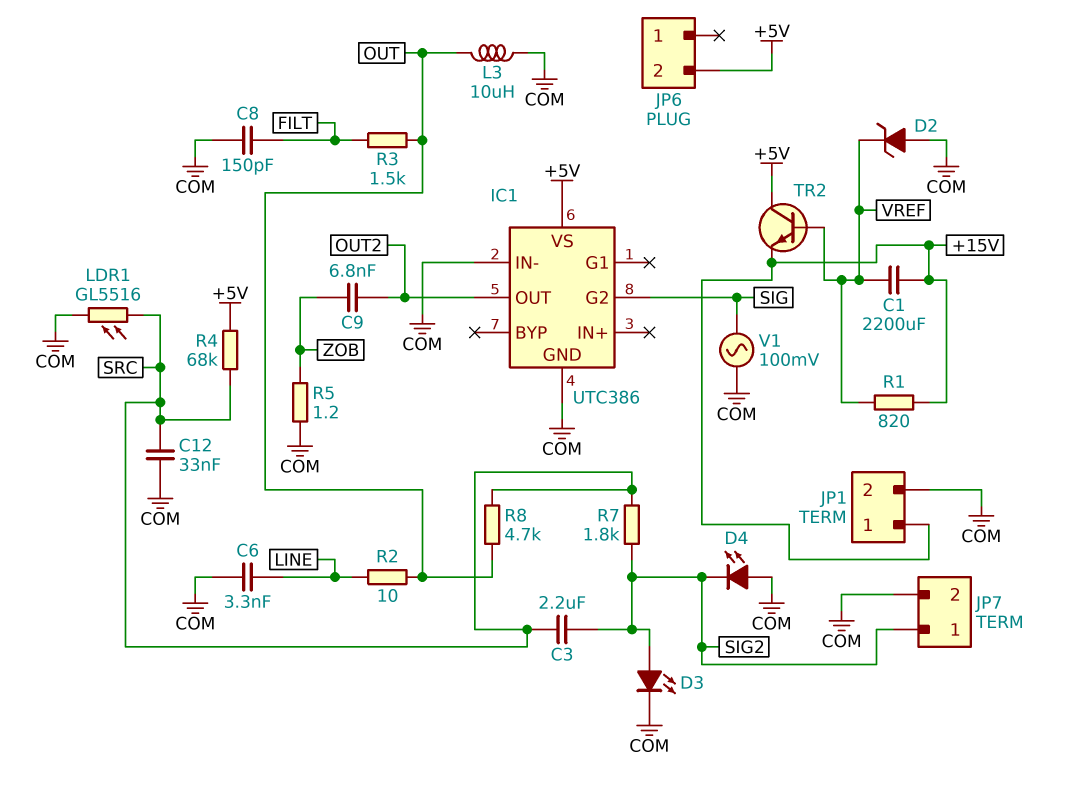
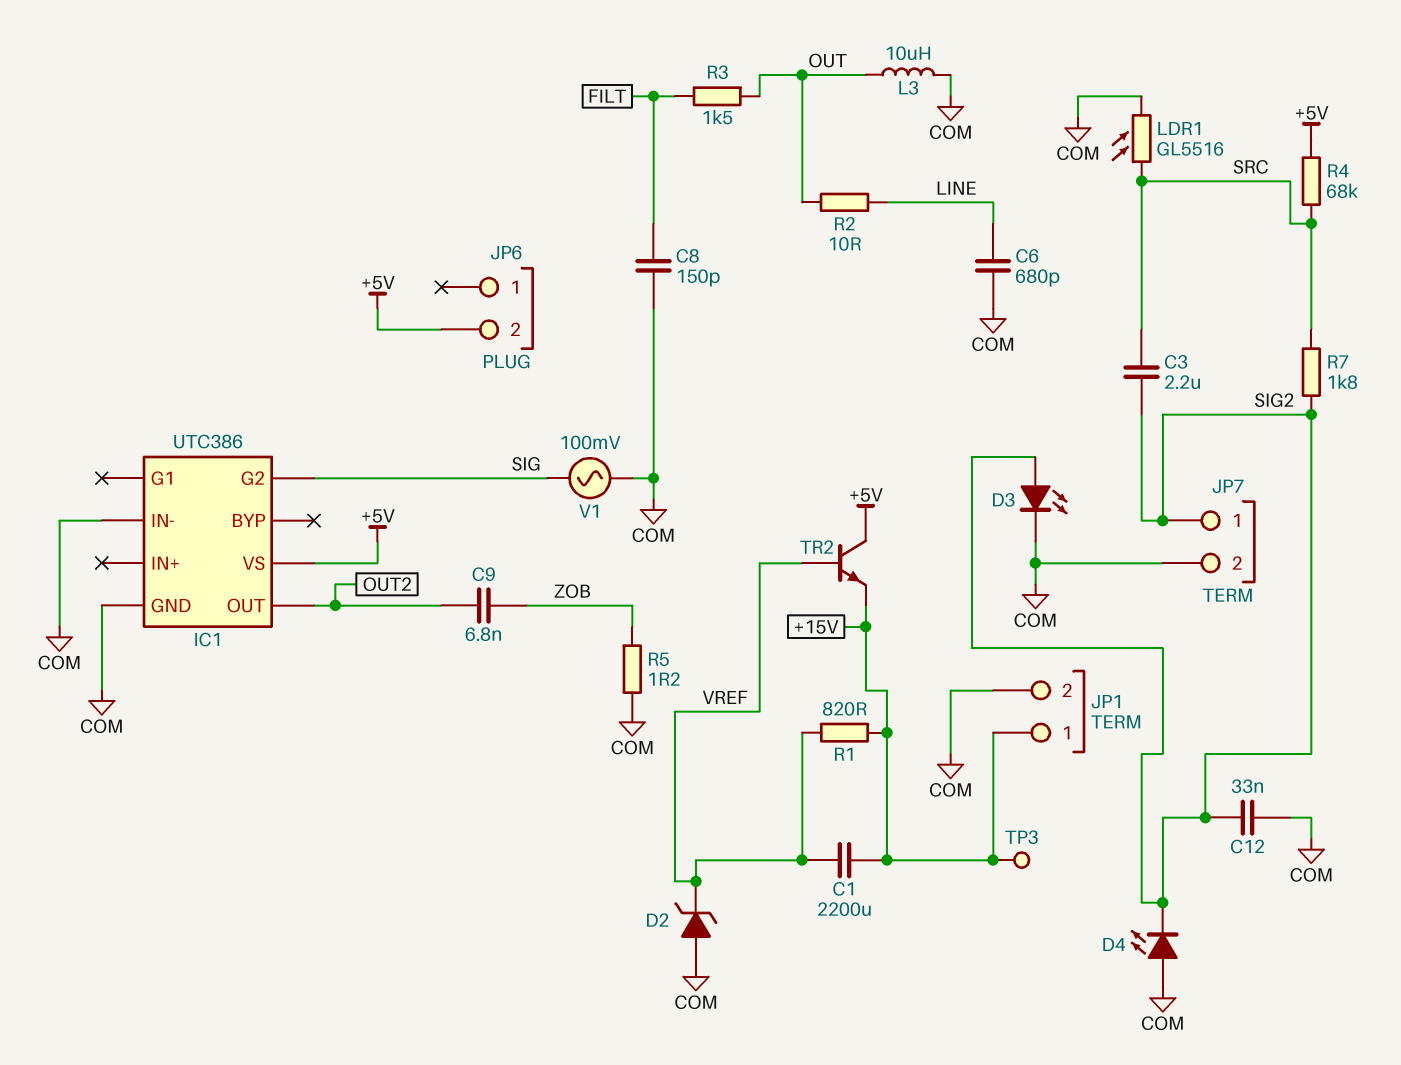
C6: 3.3nF (COM, LINE) -> 680pF (COM, LINE)
C12: 33nF (COM, SRC) -> 33nF (COM, SIG2)
R8: 4.7k (OUT, SRC) -> none
TP3: none -> test point (+15V)

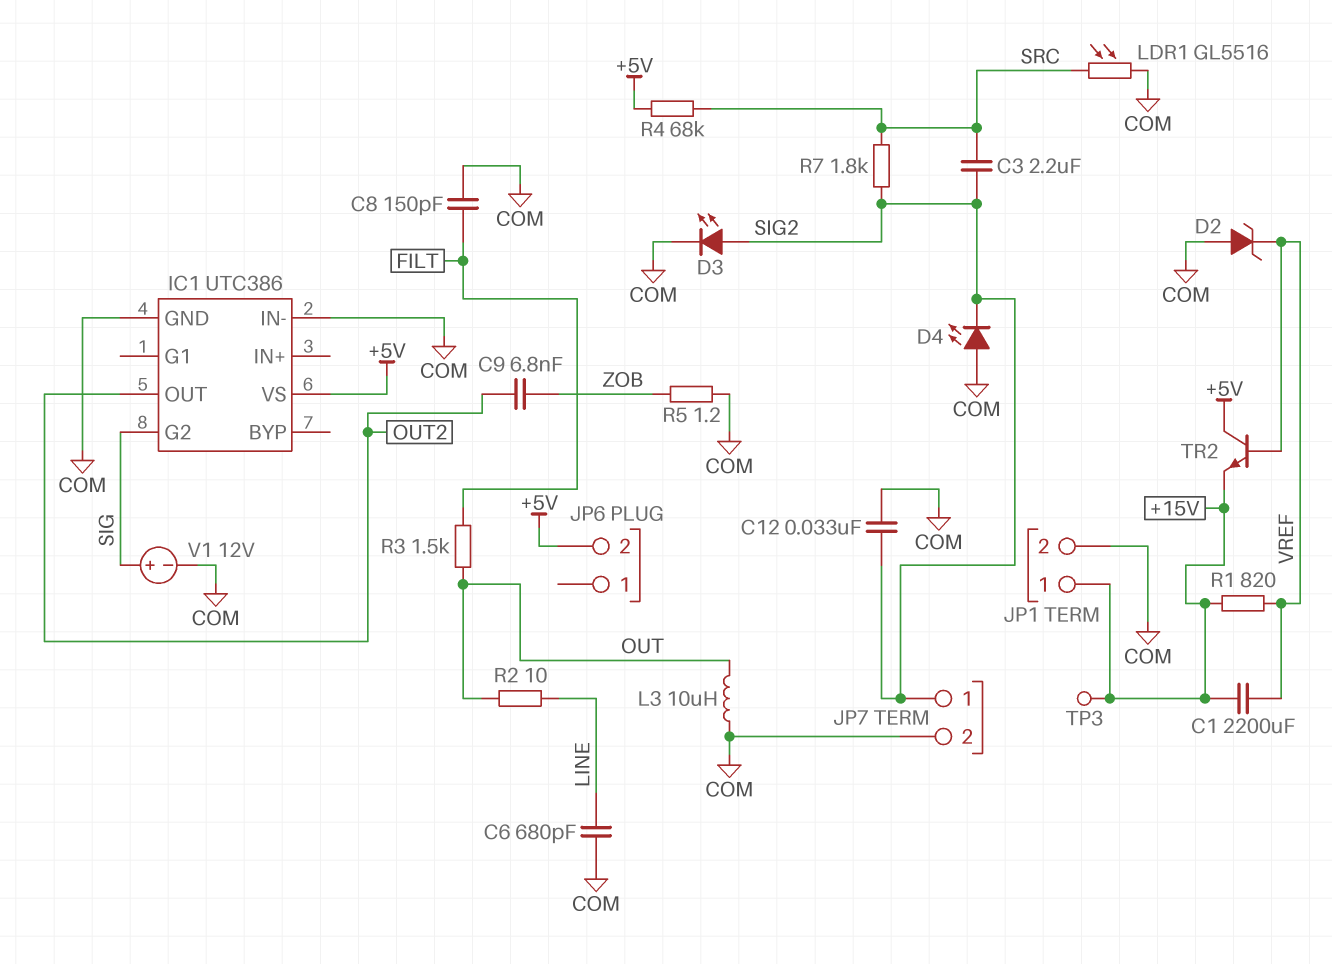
V1: AC 100mV (COM, SIG) -> 12V (plus SIG, minus COM)

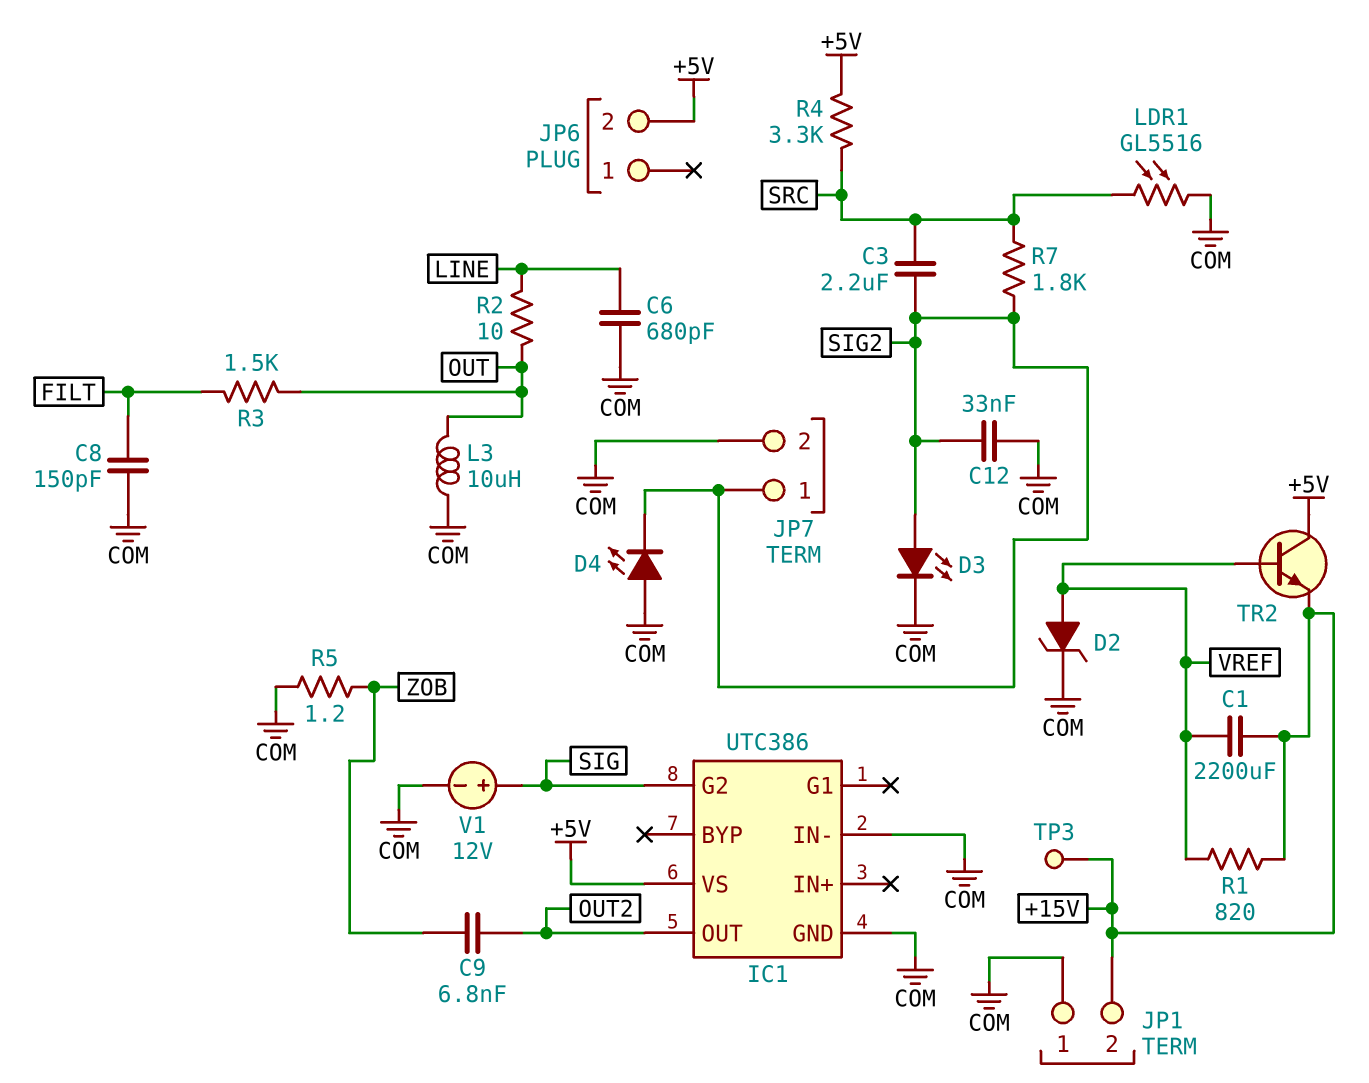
D2: zener (A COM, K VREF) -> zener (A VREF, K COM)
JP1 pin 1: +15V -> COM
JP1 pin 2: COM -> +15V
R4: 68k (+5V, SRC) -> 3.3k (+5V, SRC)

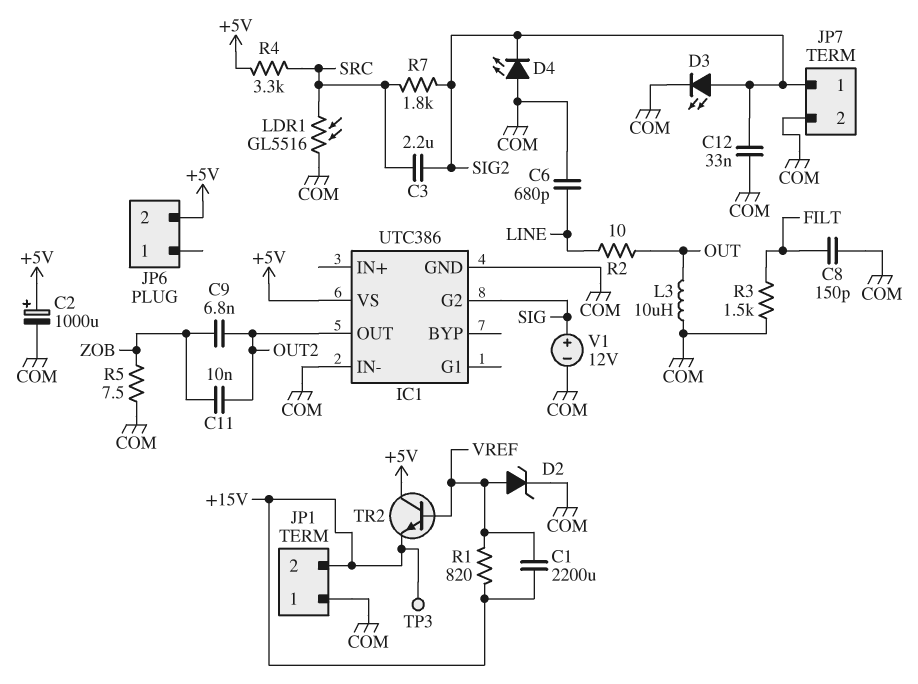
C2: none -> 1000uF (plus +5V, minus COM)
C11: none -> 10nF (OUT2, ZOB)
R3: 1.5k (FILT, OUT) -> 1.5k (COM, FILT)
R5: 1.2 (COM, ZOB) -> 7.5 (COM, ZOB)

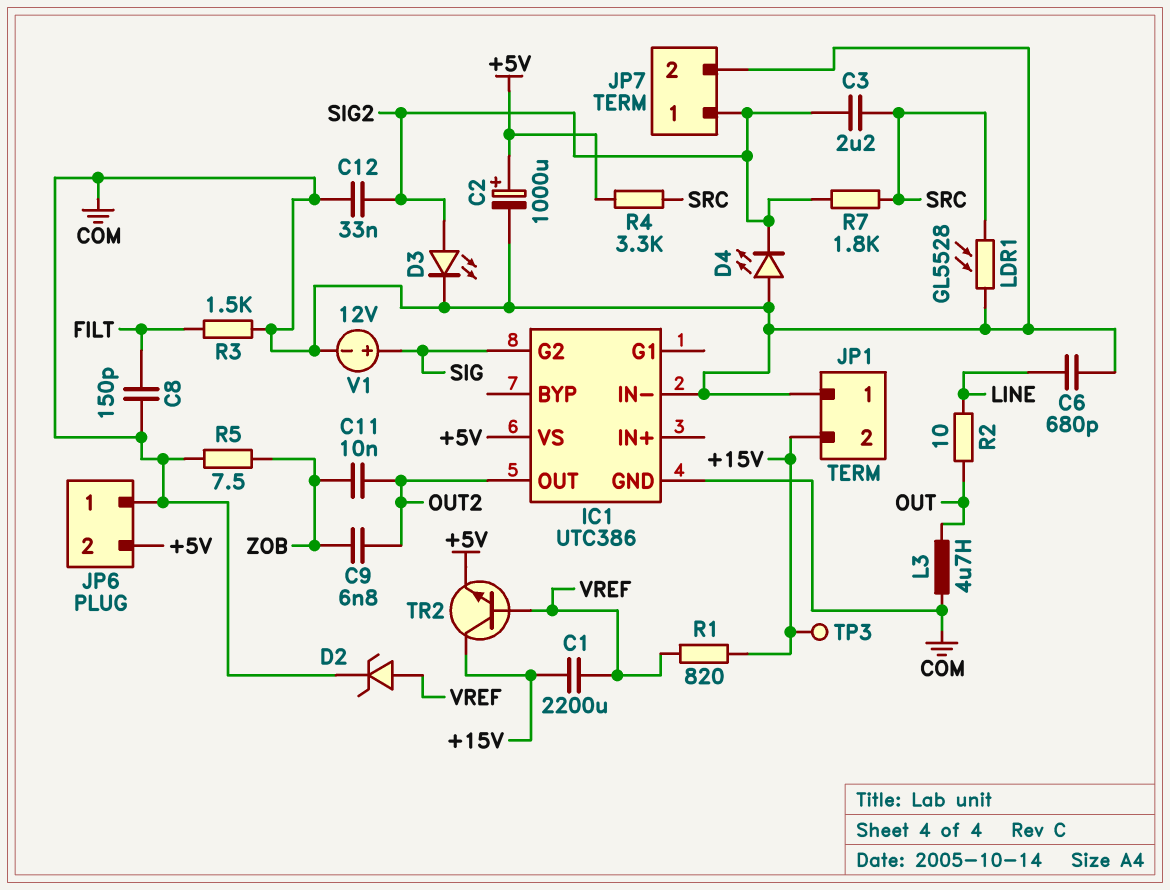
JP6 pin 1: none -> COM
L3: 10uH (COM, OUT) -> 4.7uH (COM, OUT)
LDR1: GL5516 (COM, SRC) -> GL5528 (COM, SRC)
TR2: NPN (B VREF, C +5V, E +15V) -> NPN (B VREF, C +15V, E +5V)

